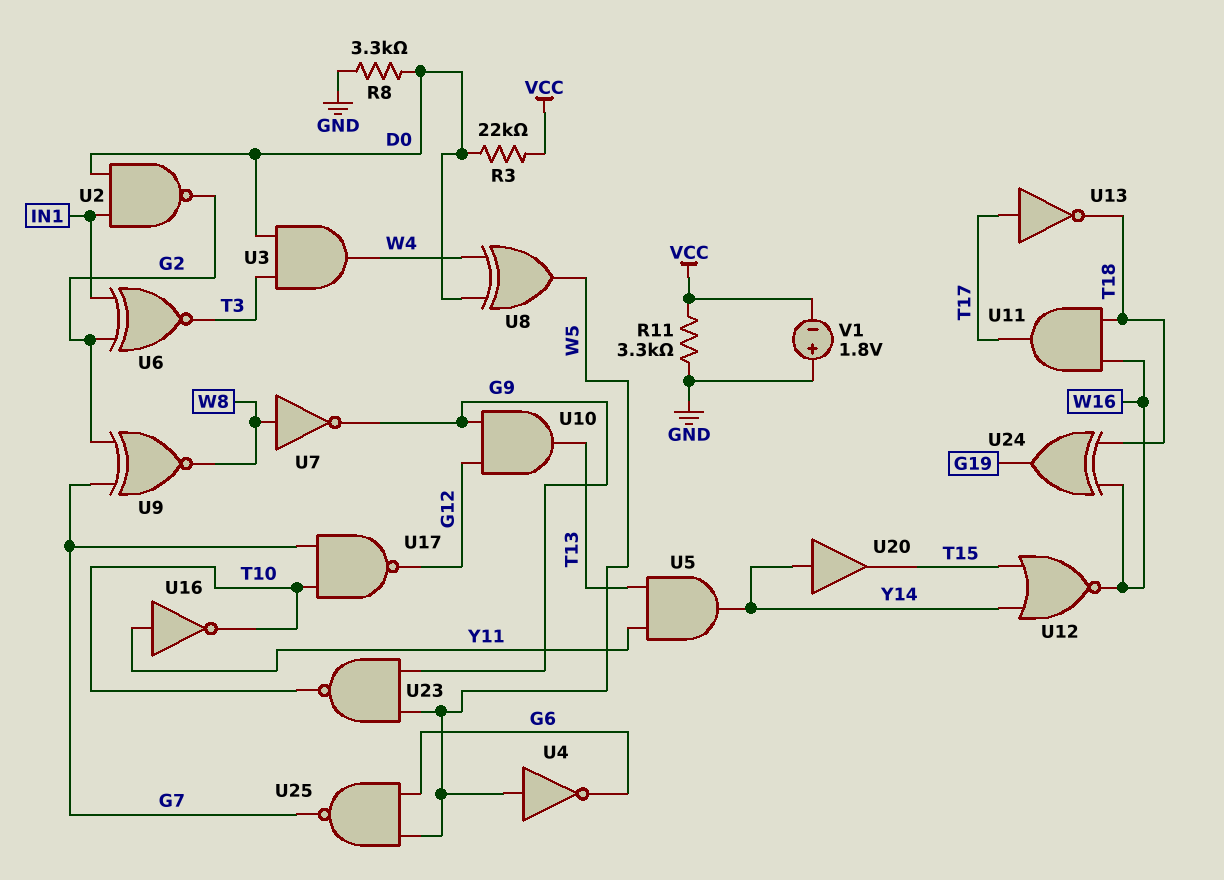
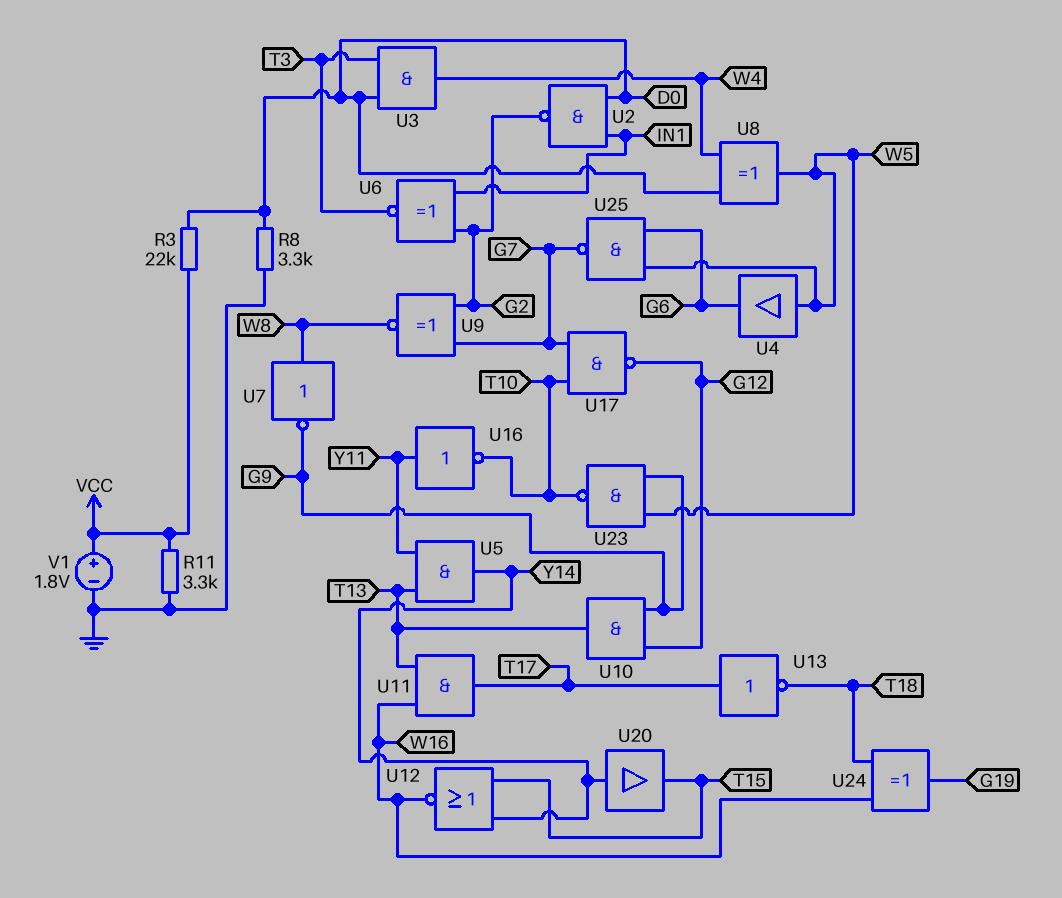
U4: NOT (in W5, out G6) -> buffer (in W5, out G6)
U11: AND (in T18, in W16, out T17) -> AND (in T13, in W16, out T17)
V1: 1.8V (plus GND, minus VCC) -> 1.8V (plus VCC, minus GND)

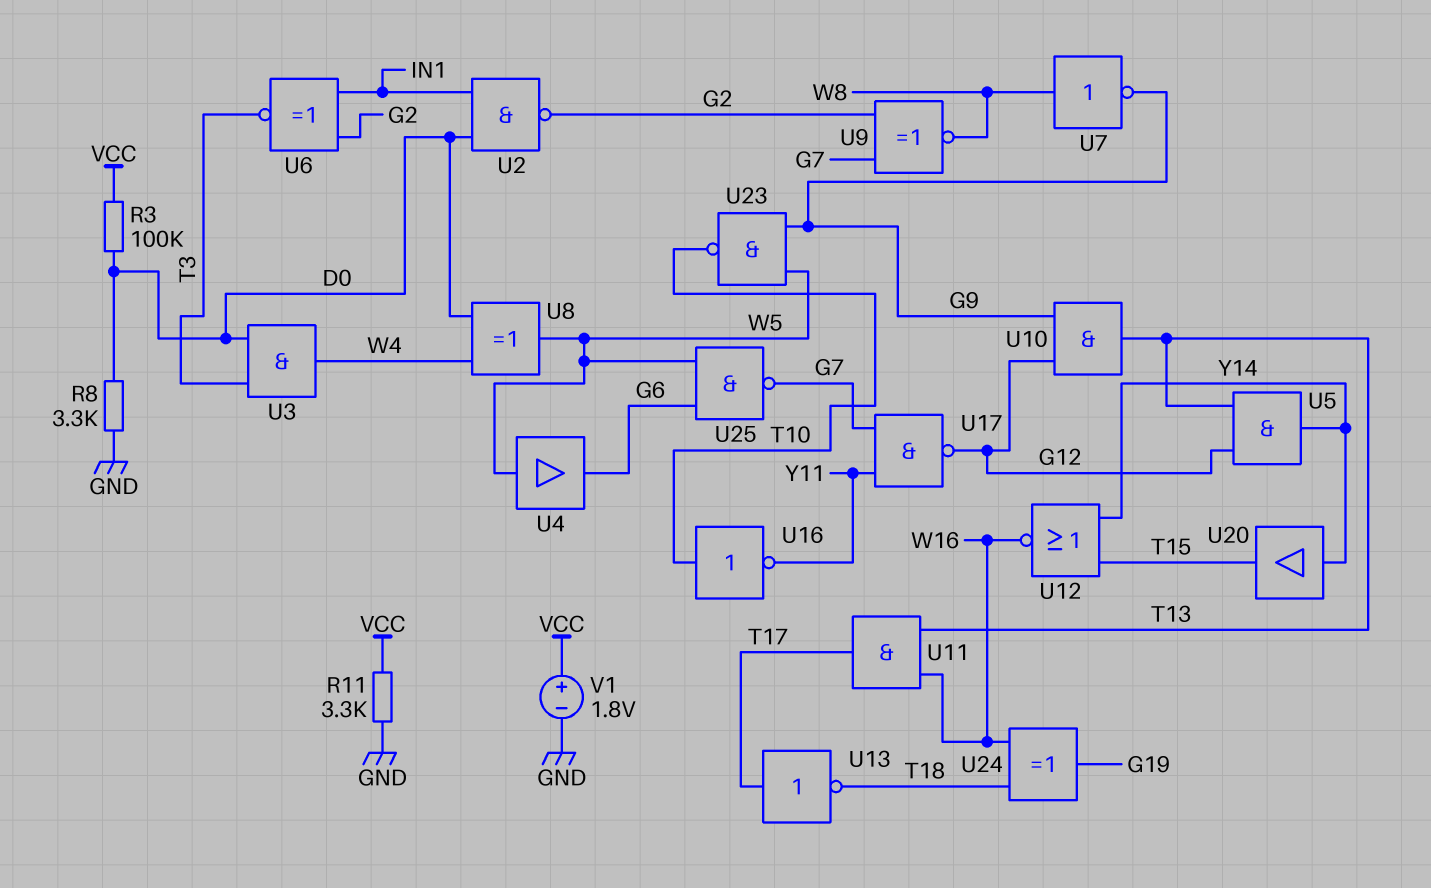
R3: 22k (D0, VCC) -> 100k (D0, VCC)
U5: AND (in T13, in Y11, out Y14) -> AND (in G12, in T13, out Y14)
U16: NOT (in Y11, out T10) -> NOT (in T10, out Y11)
U17: NAND (in G7, in T10, out G12) -> NAND (in G7, in Y11, out G12)

